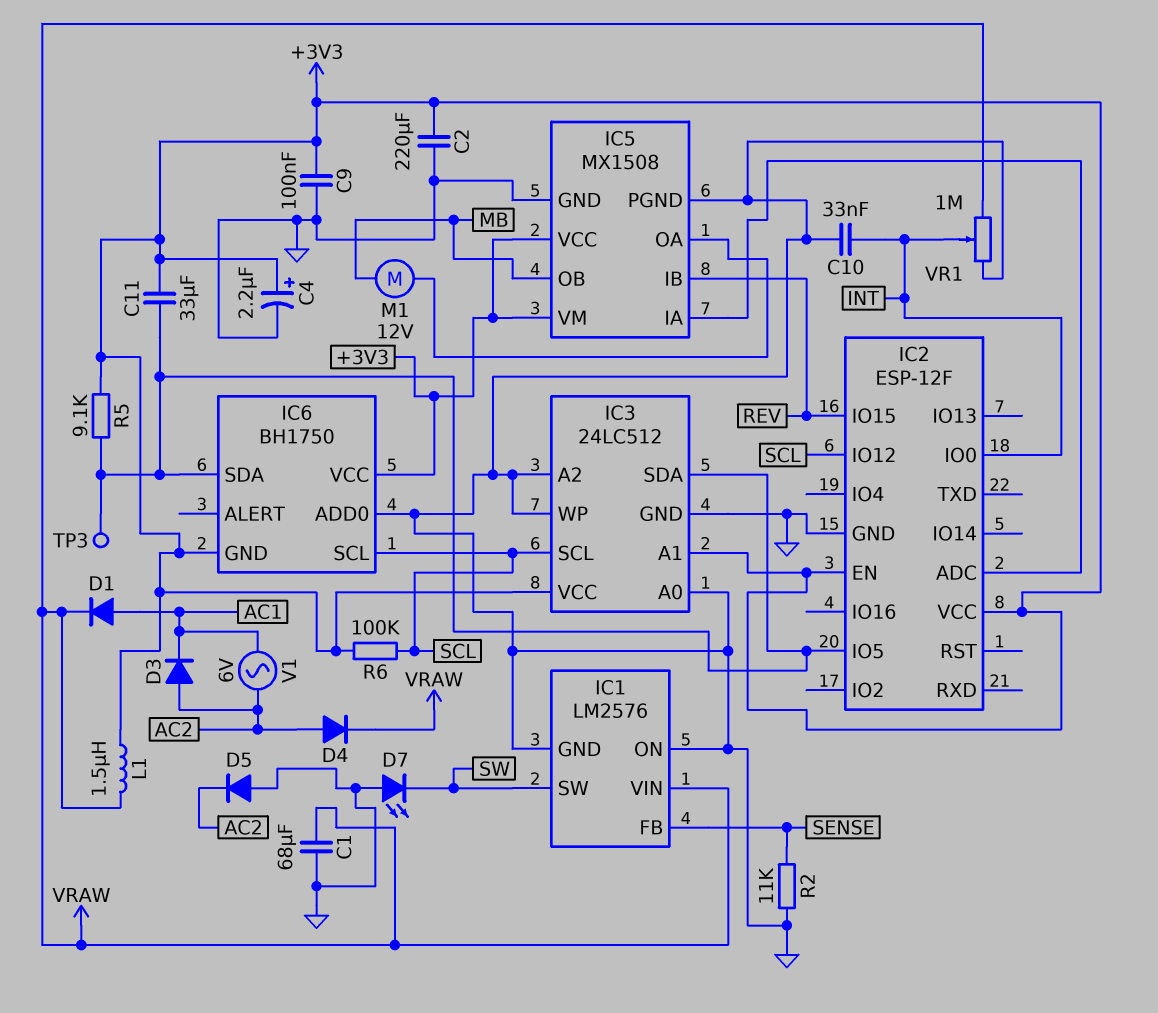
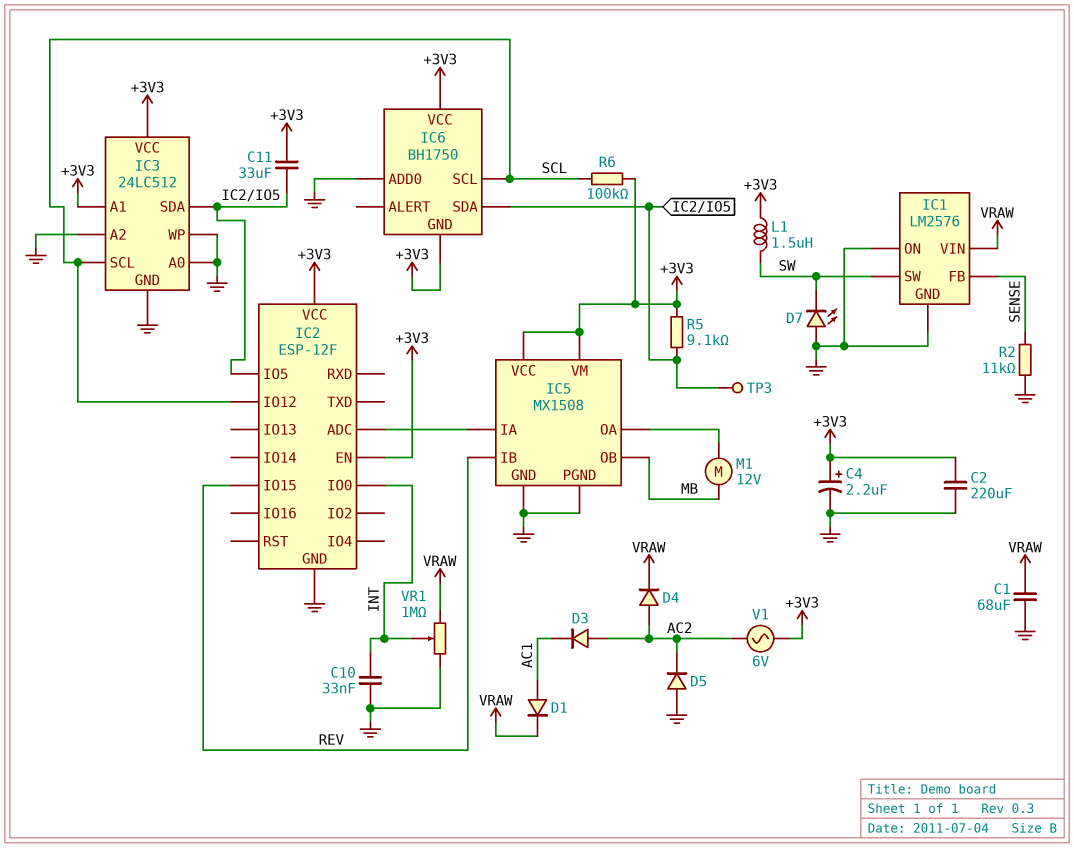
C9: 100nF (+3V3, GND) -> none
L1: 1.5uH (+3V3, VRAW) -> 1.5uH (+3V3, SW)
V1: AC 6V (AC1, AC2) -> AC 6V (+3V3, AC2)

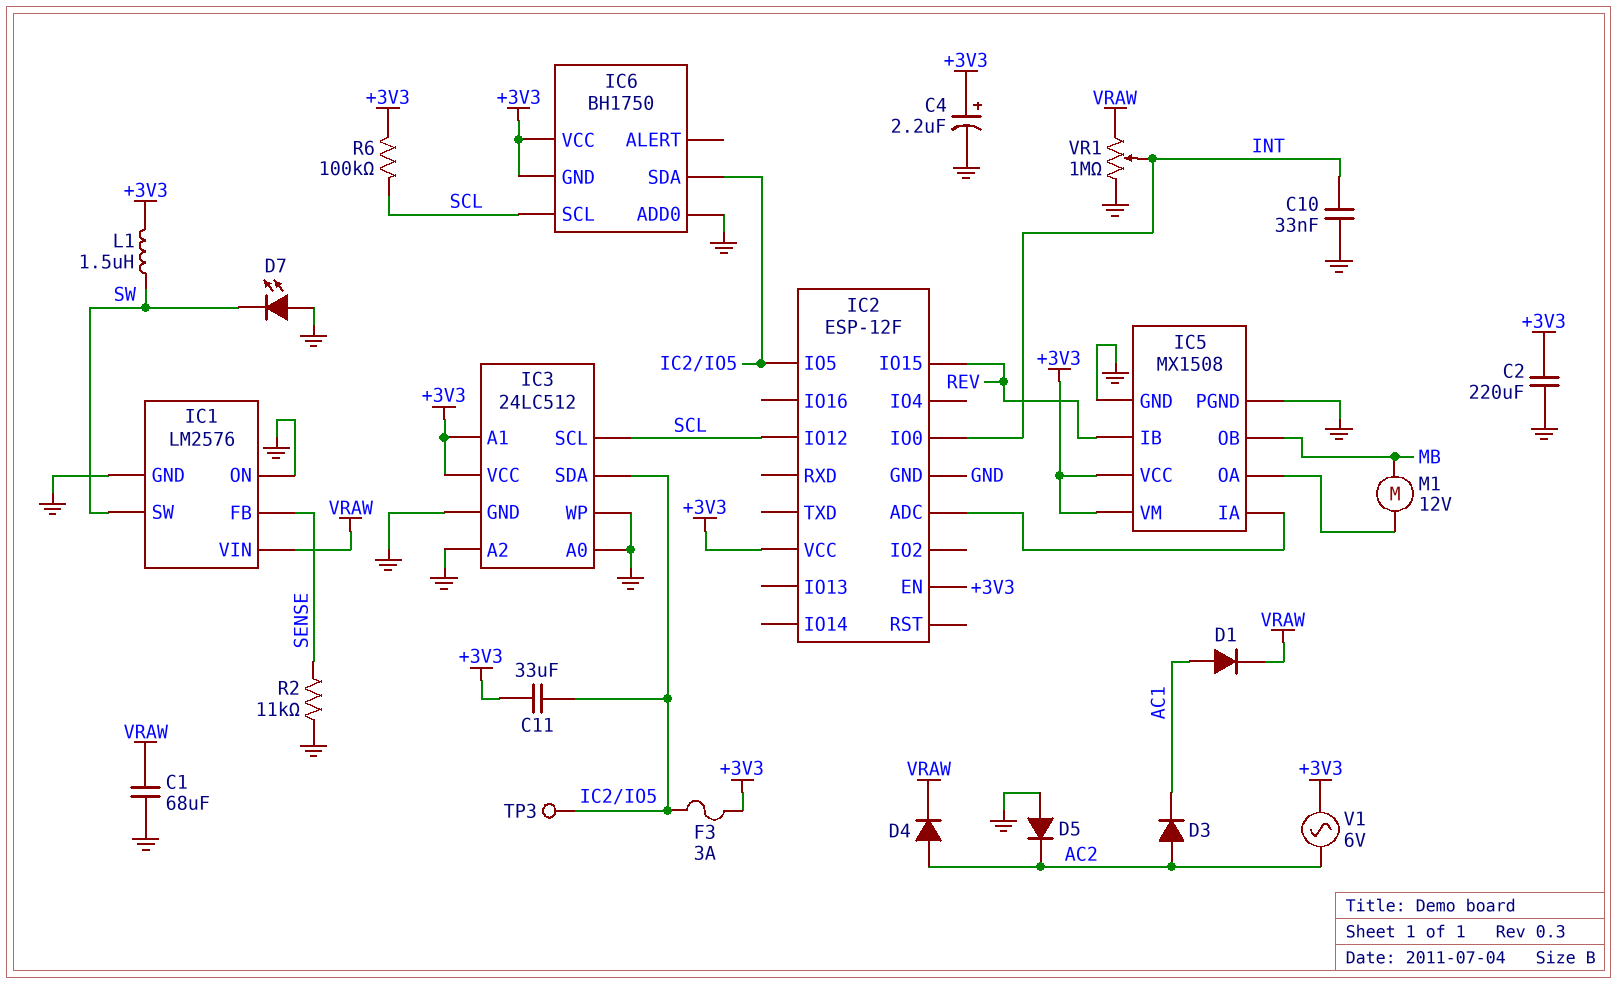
F3: none -> 3A (+3V3, IC2/IO5)
R5: 9.1k (+3V3, IC2/IO5) -> none

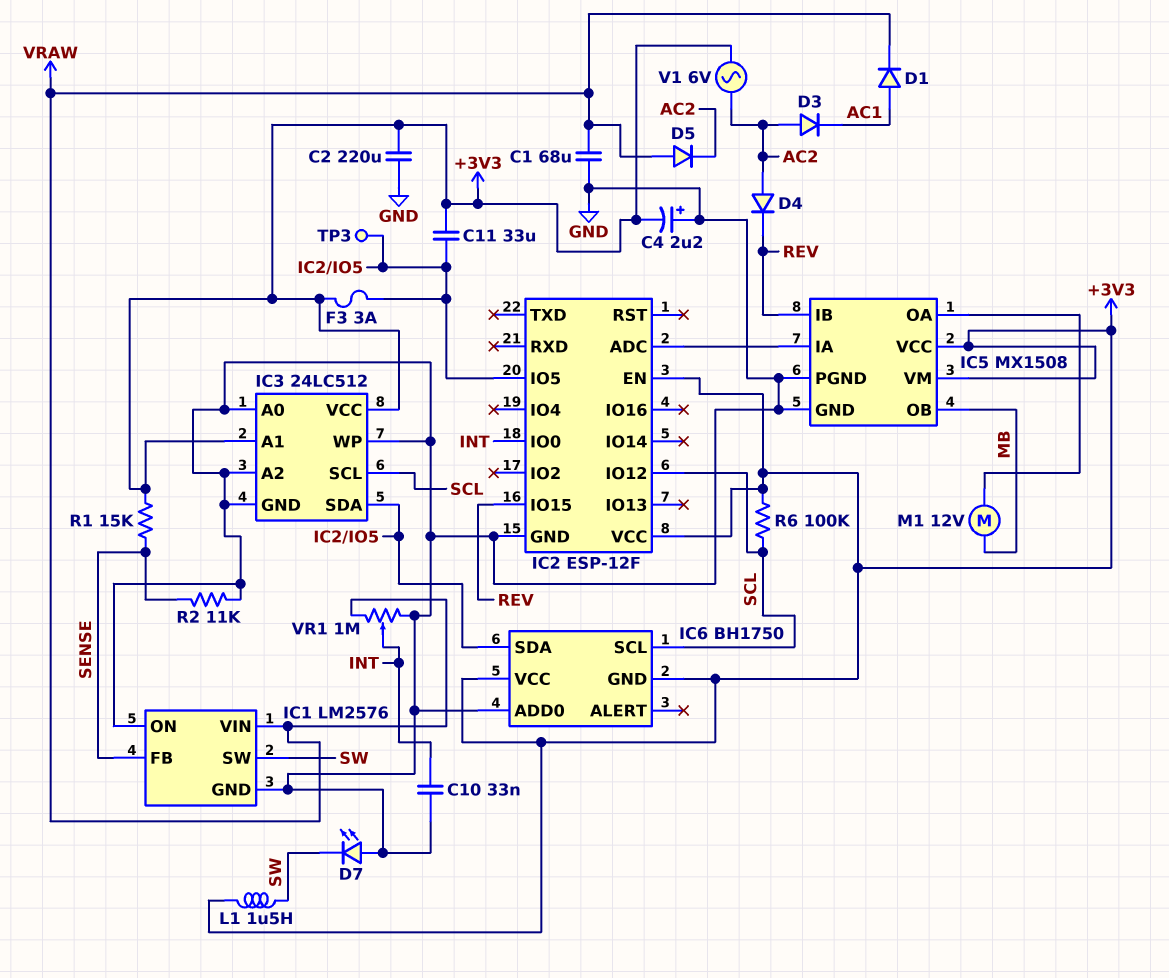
C4: 2.2uF (plus +3V3, minus GND) -> 2.2uF (plus GND, minus +3V3)
D4: diode (A AC2, K VRAW) -> diode (A AC2, K REV)
D5: diode (A GND, K AC2) -> diode (A VRAW, K AC2)
R1: none -> 15k (+3V3, SENSE)

